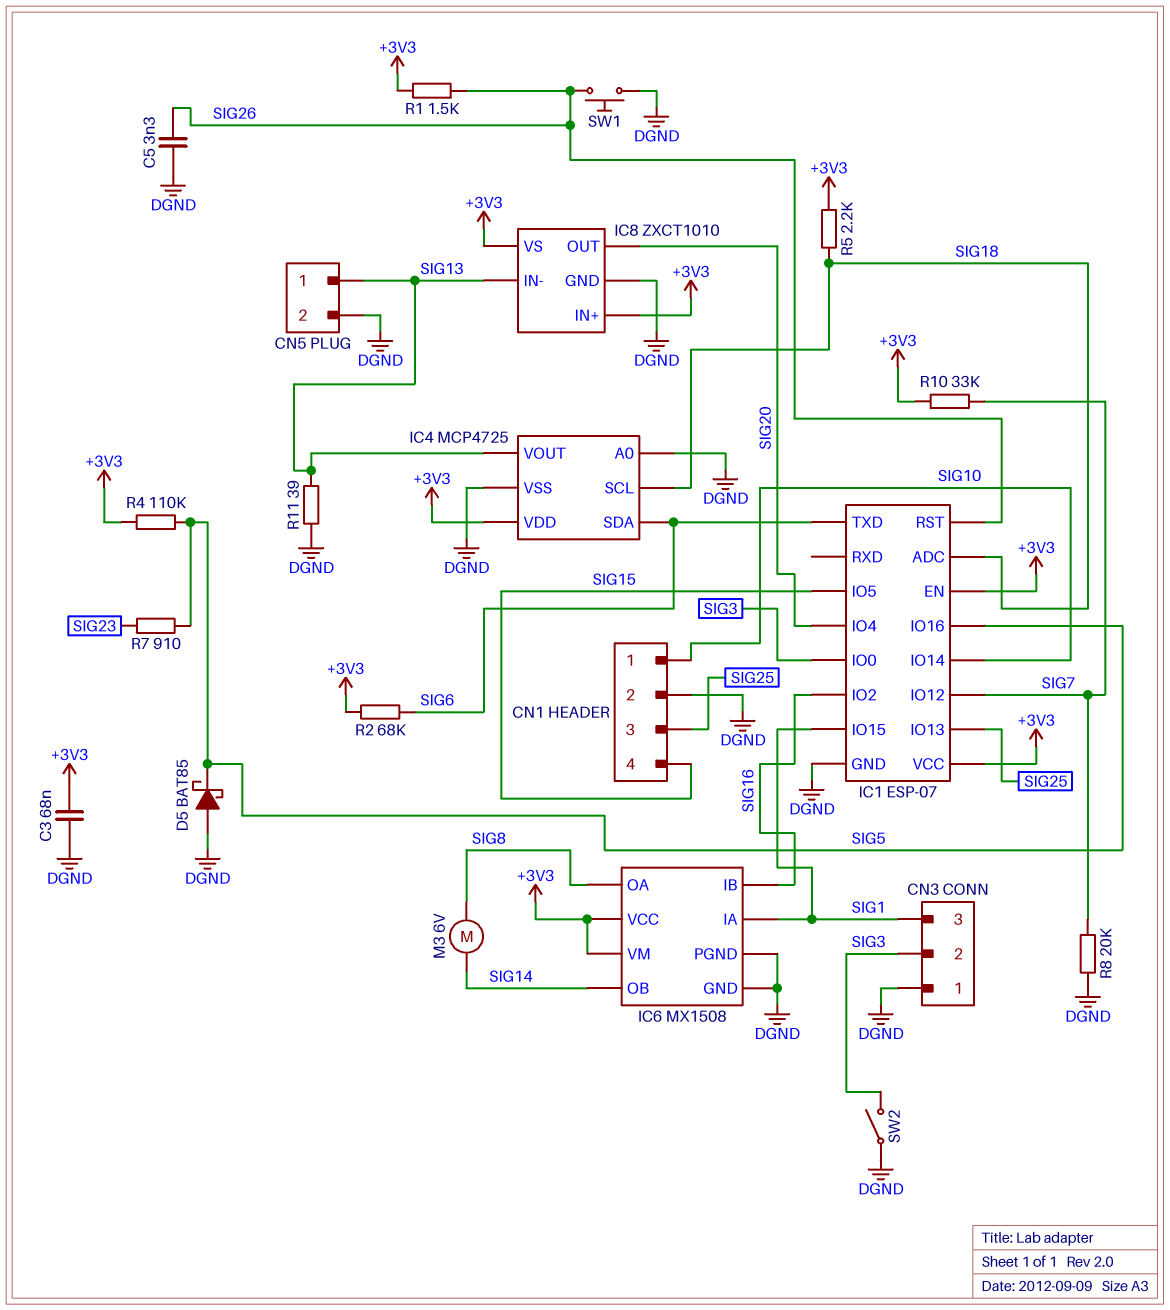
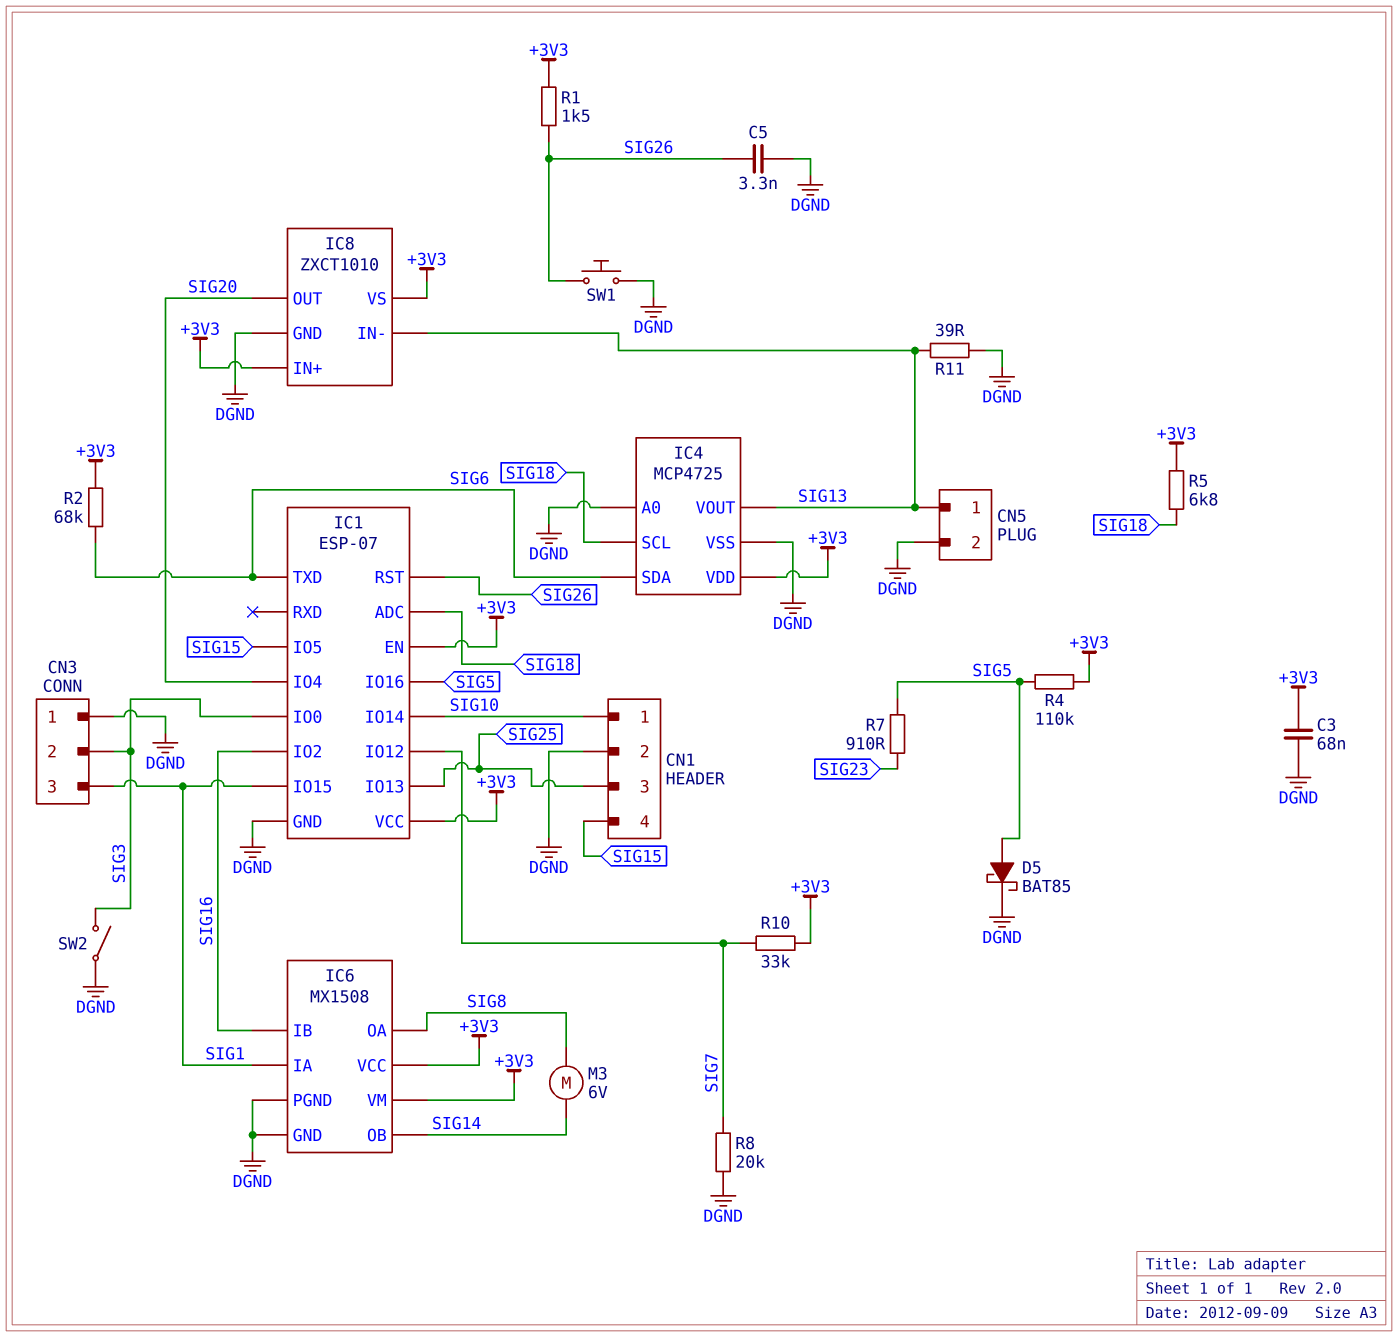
D5: schottky BAT85 (A DGND, K SIG5) -> schottky BAT85 (A SIG5, K DGND)
R5: 2.2k (+3V3, SIG18) -> 6.8k (+3V3, SIG18)

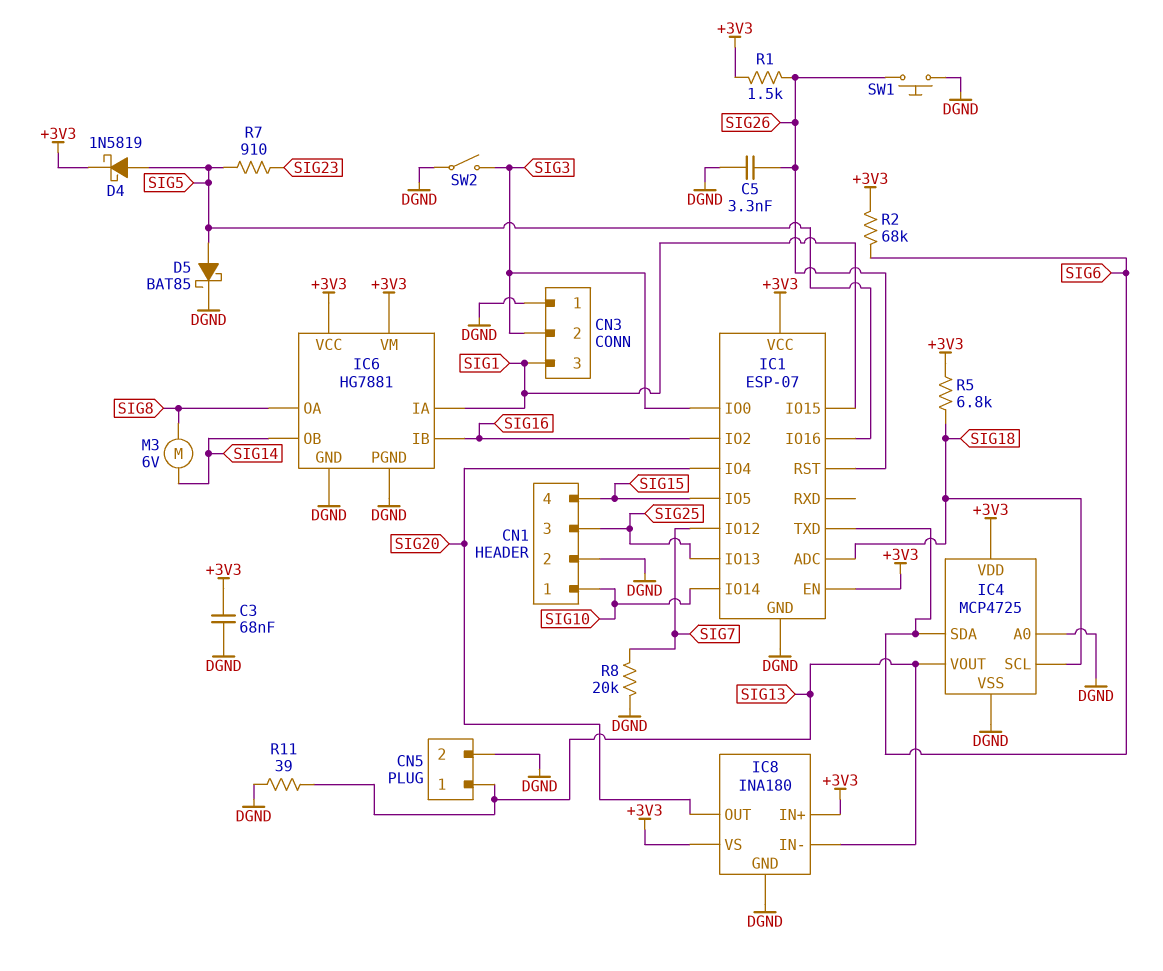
D4: none -> schottky 1N5819 (A SIG5, K +3V3)
IC6: MX1508 -> HG7881
IC8: ZXCT1010 -> INA180
R4: 110k (+3V3, SIG5) -> none
R10: 33k (+3V3, SIG7) -> none

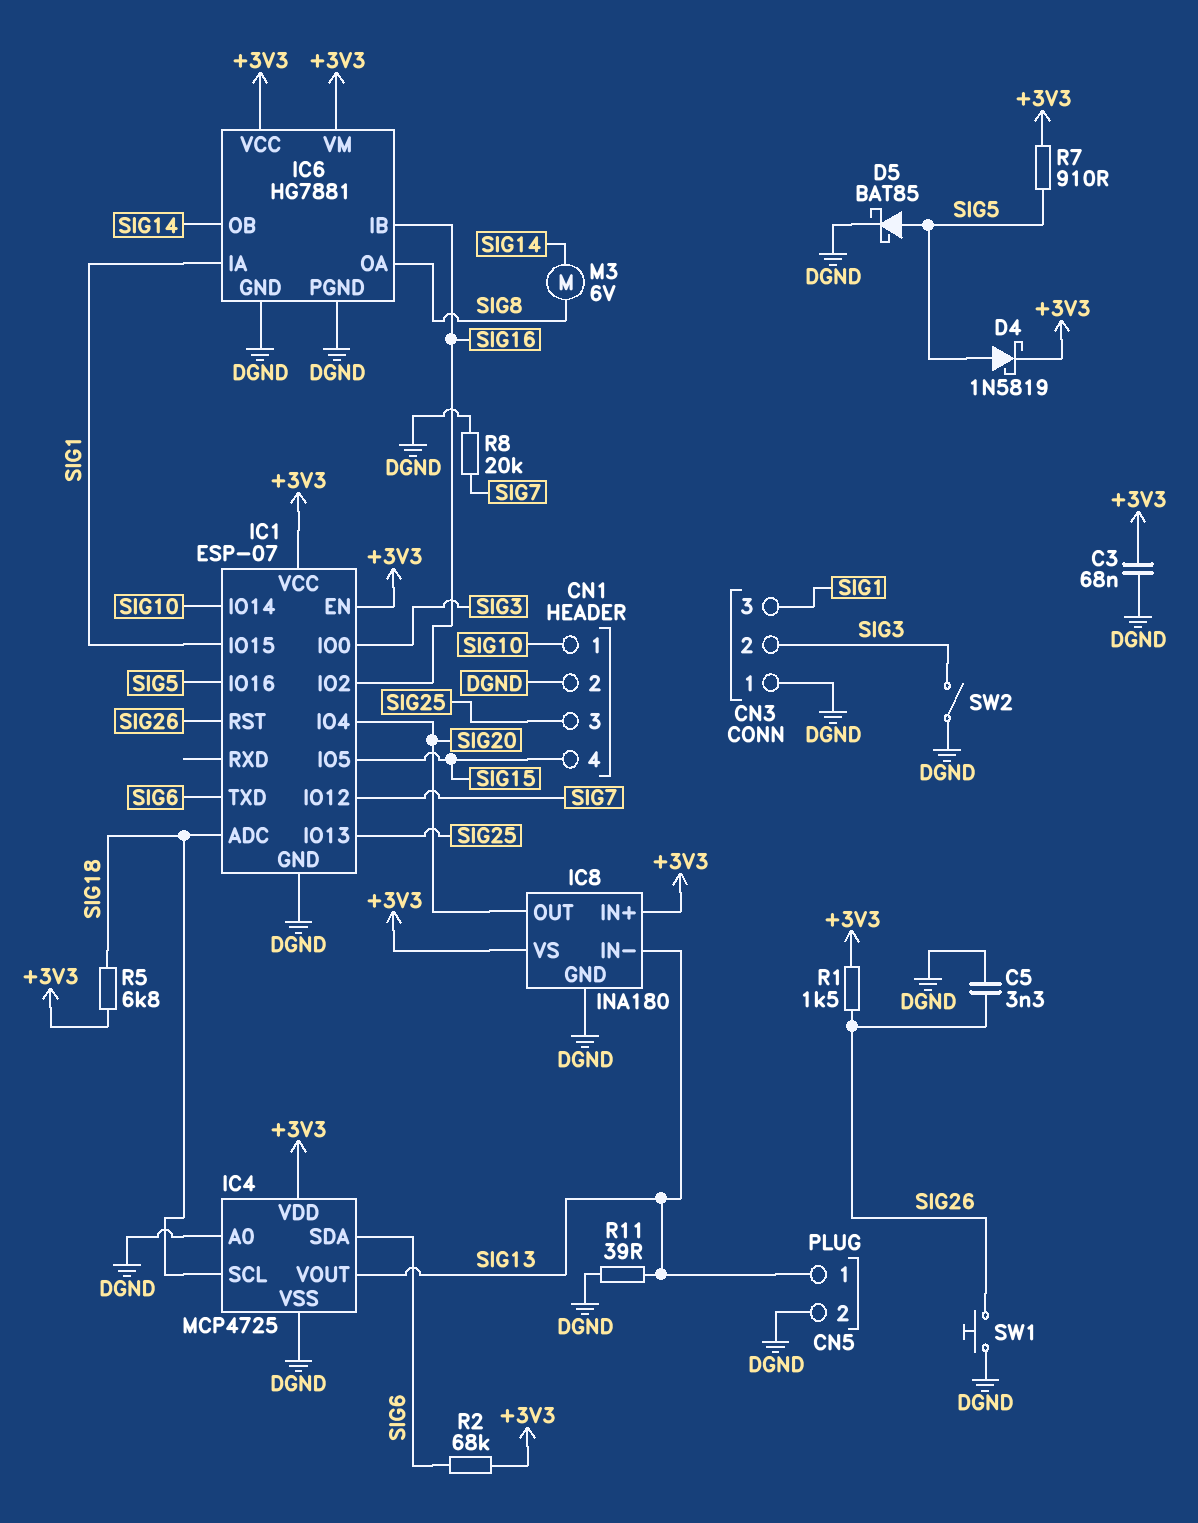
R7: 910 (SIG5, SIG23) -> 910 (+3V3, SIG5)

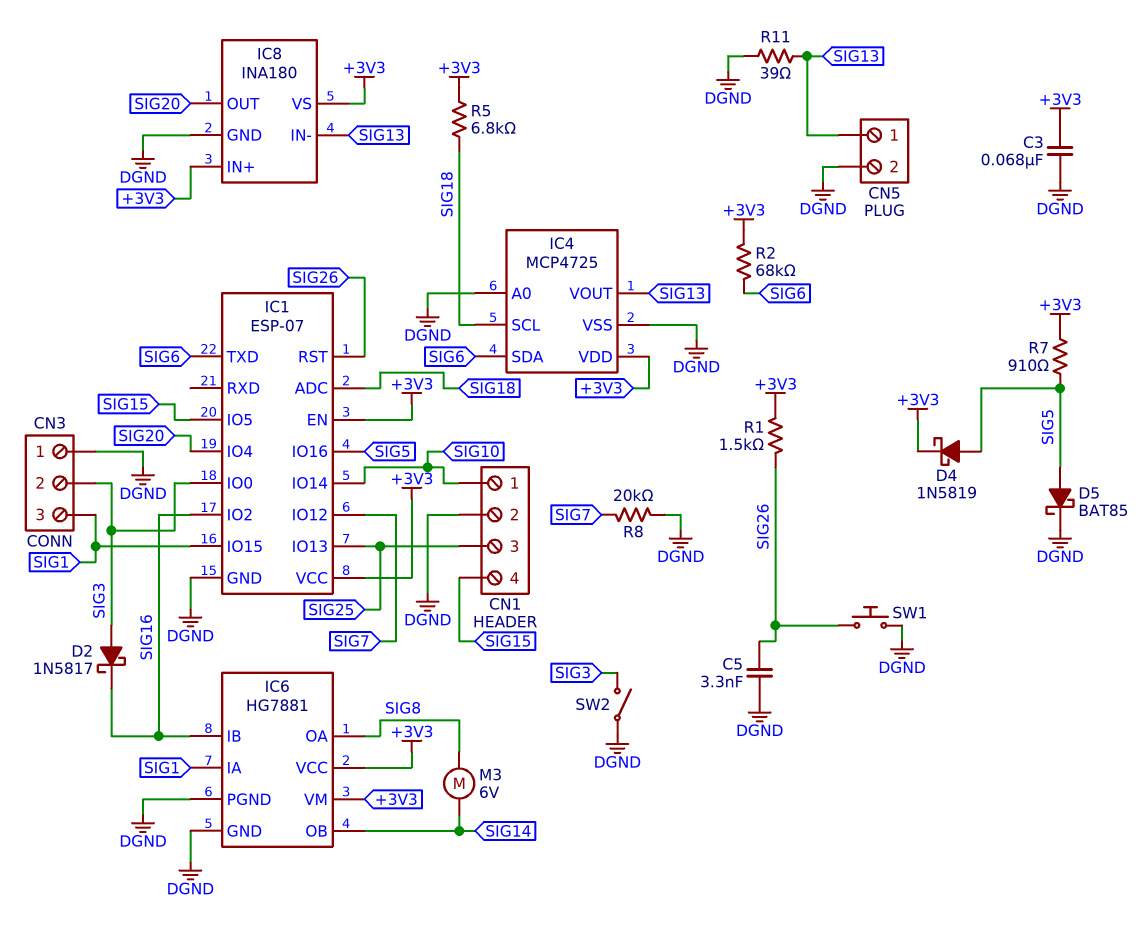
D2: none -> schottky 1N5817 (A SIG3, K SIG16)

